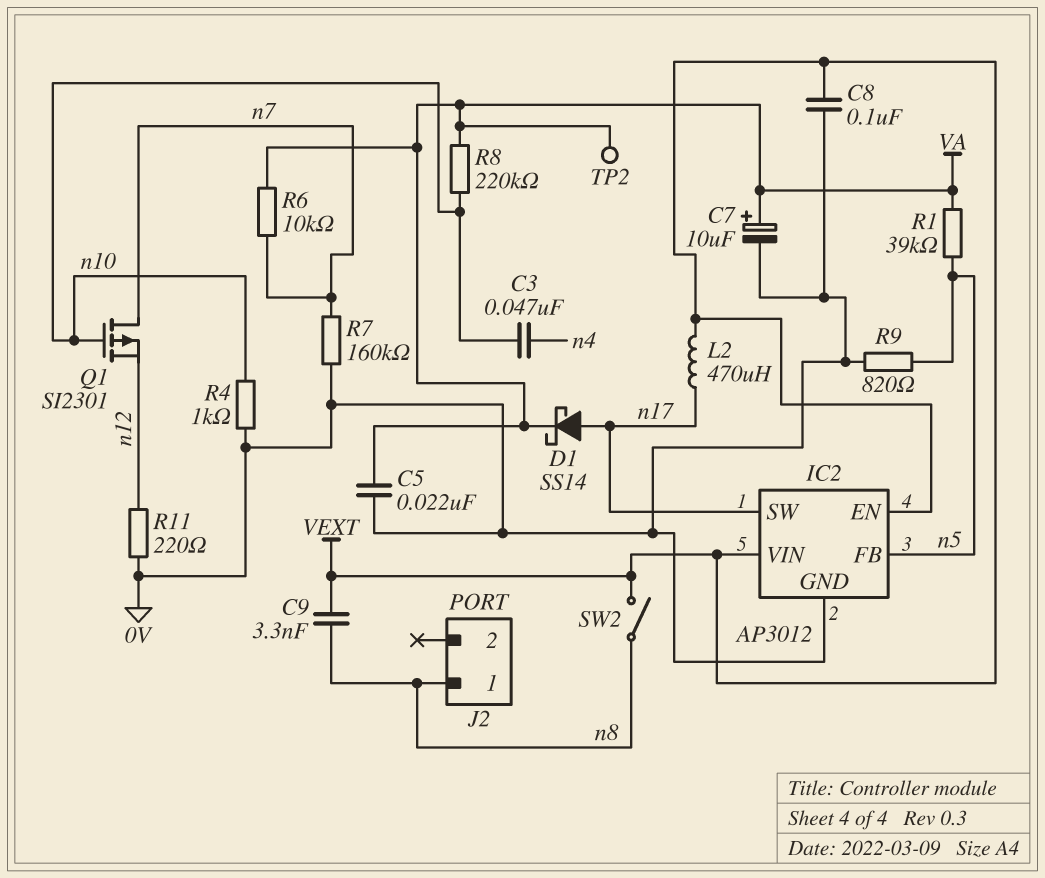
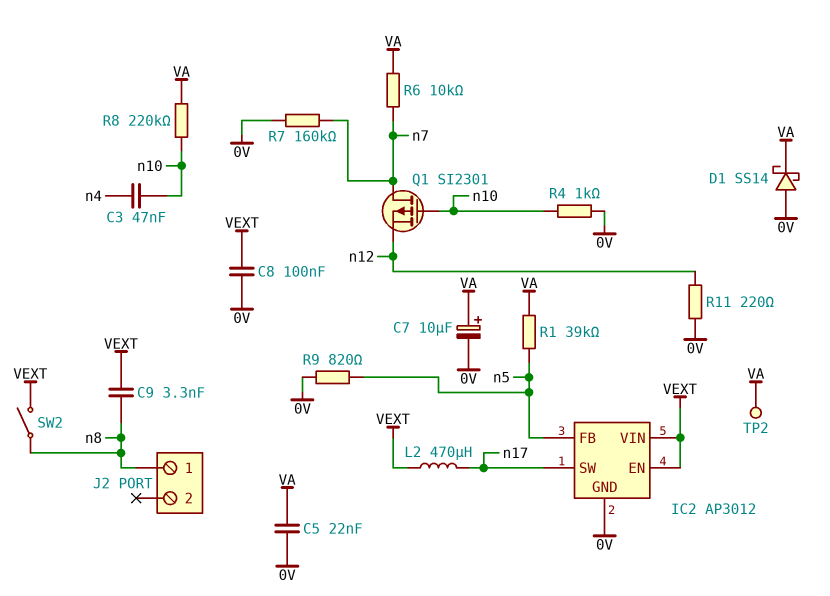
D1: schottky SS14 (A n17, K VA) -> schottky SS14 (A 0V, K VA)

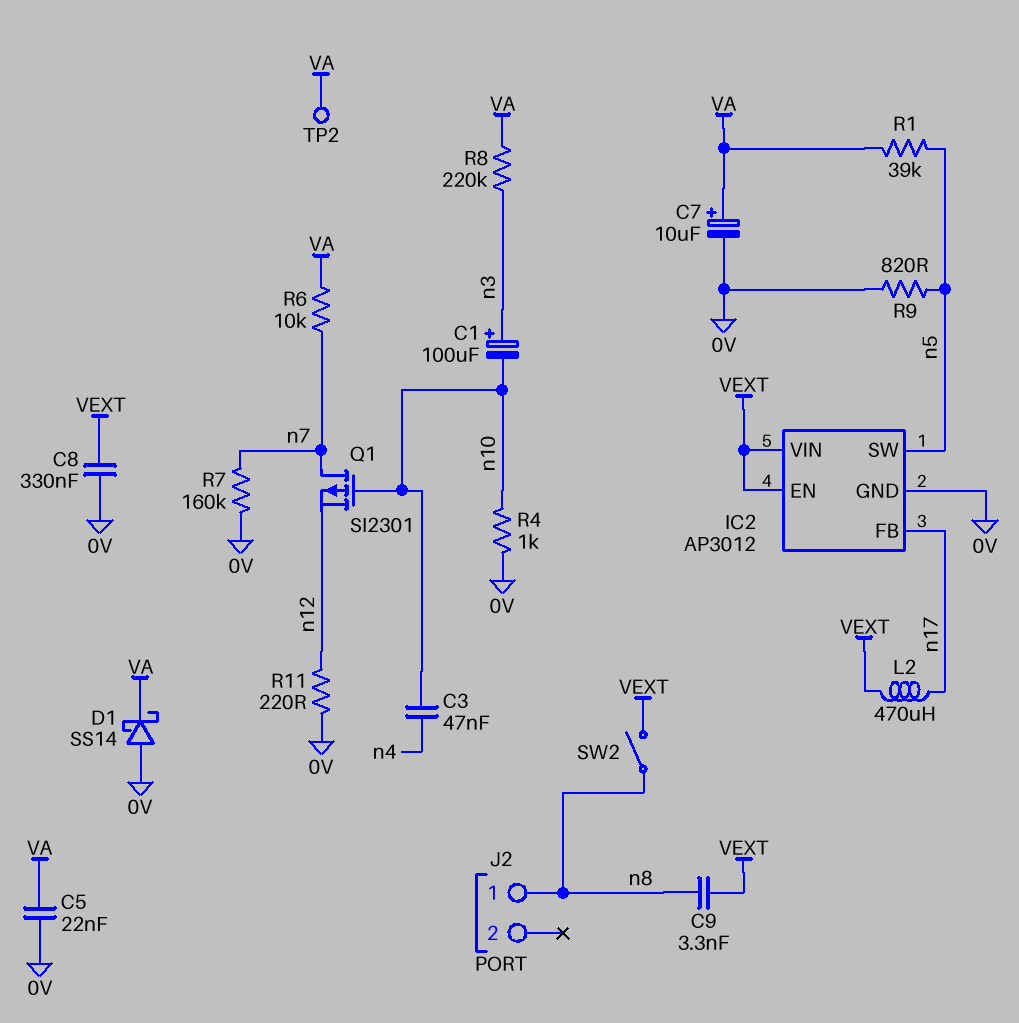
C1: none -> 100uF (plus n3, minus n10)
C8: 100nF (0V, VEXT) -> 330nF (0V, VEXT)
IC2 pin FB: n5 -> n17
IC2 pin SW: n17 -> n5
R8: 220k (VA, n10) -> 220k (VA, n3)

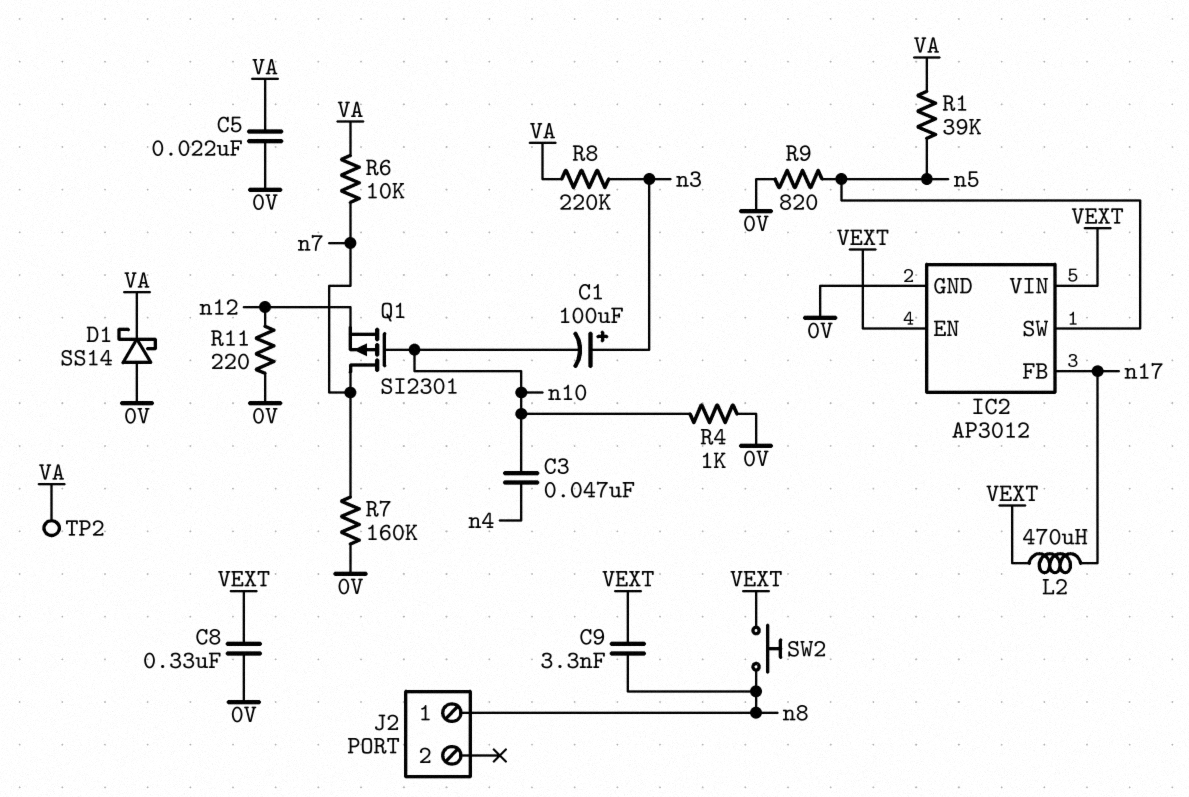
C7: 10uF (plus VA, minus 0V) -> none
SW2: switch (VEXT, n8) -> button (VEXT, n8)

